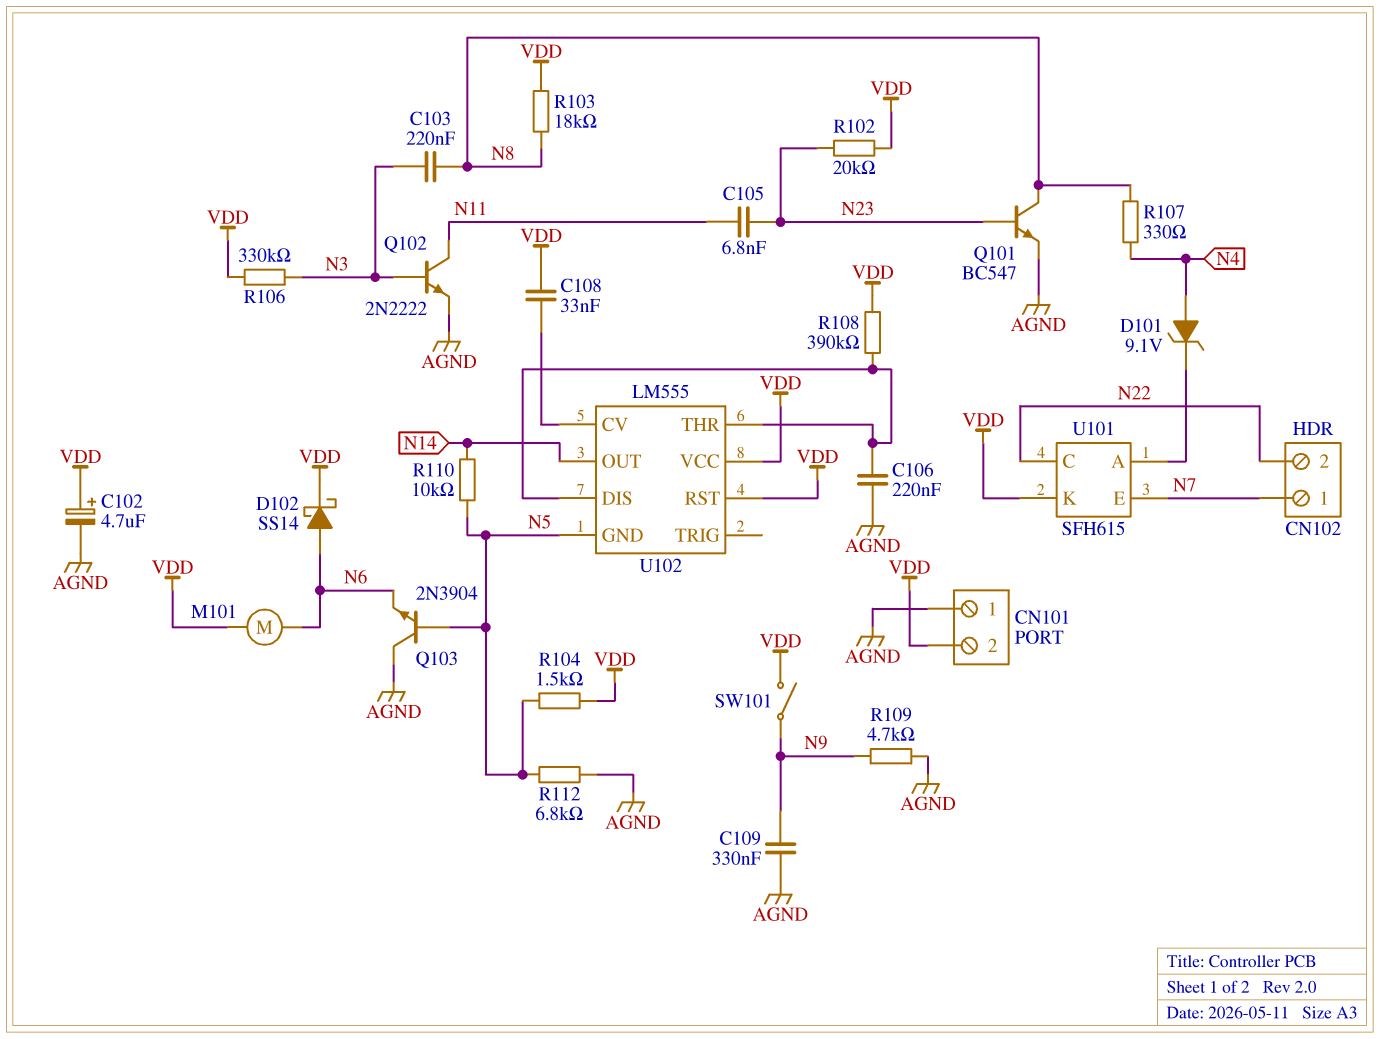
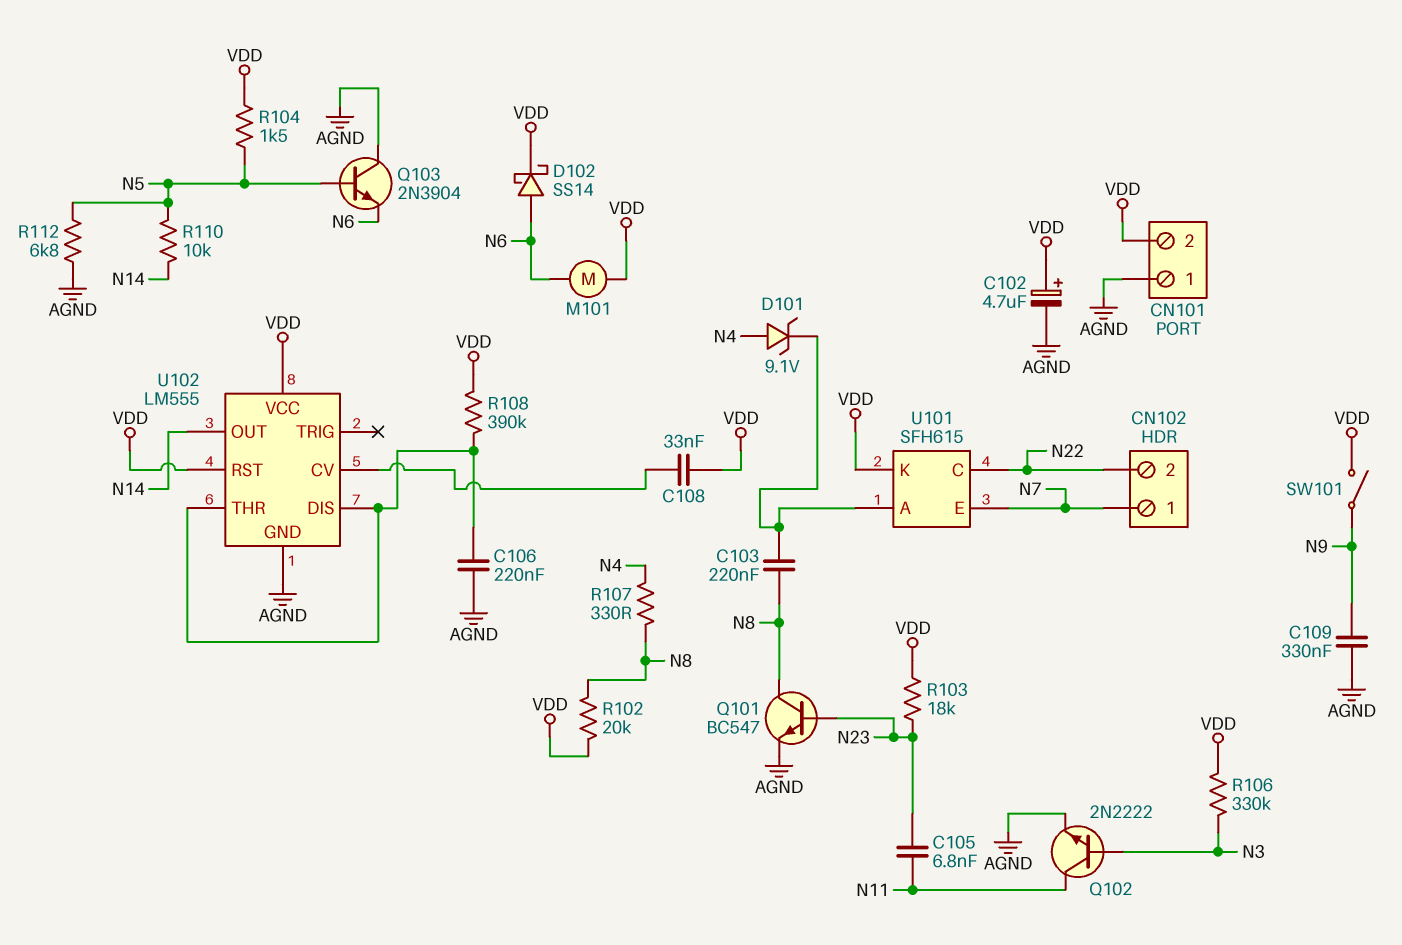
C103: 220nF (N3, N8) -> 220nF (N8, U101/A)
R102: 20k (N23, VDD) -> 20k (N8, VDD)
R103: 18k (N8, VDD) -> 18k (N23, VDD)
R109: 4.7k (AGND, N9) -> none
U102 pin GND: N5 -> AGND

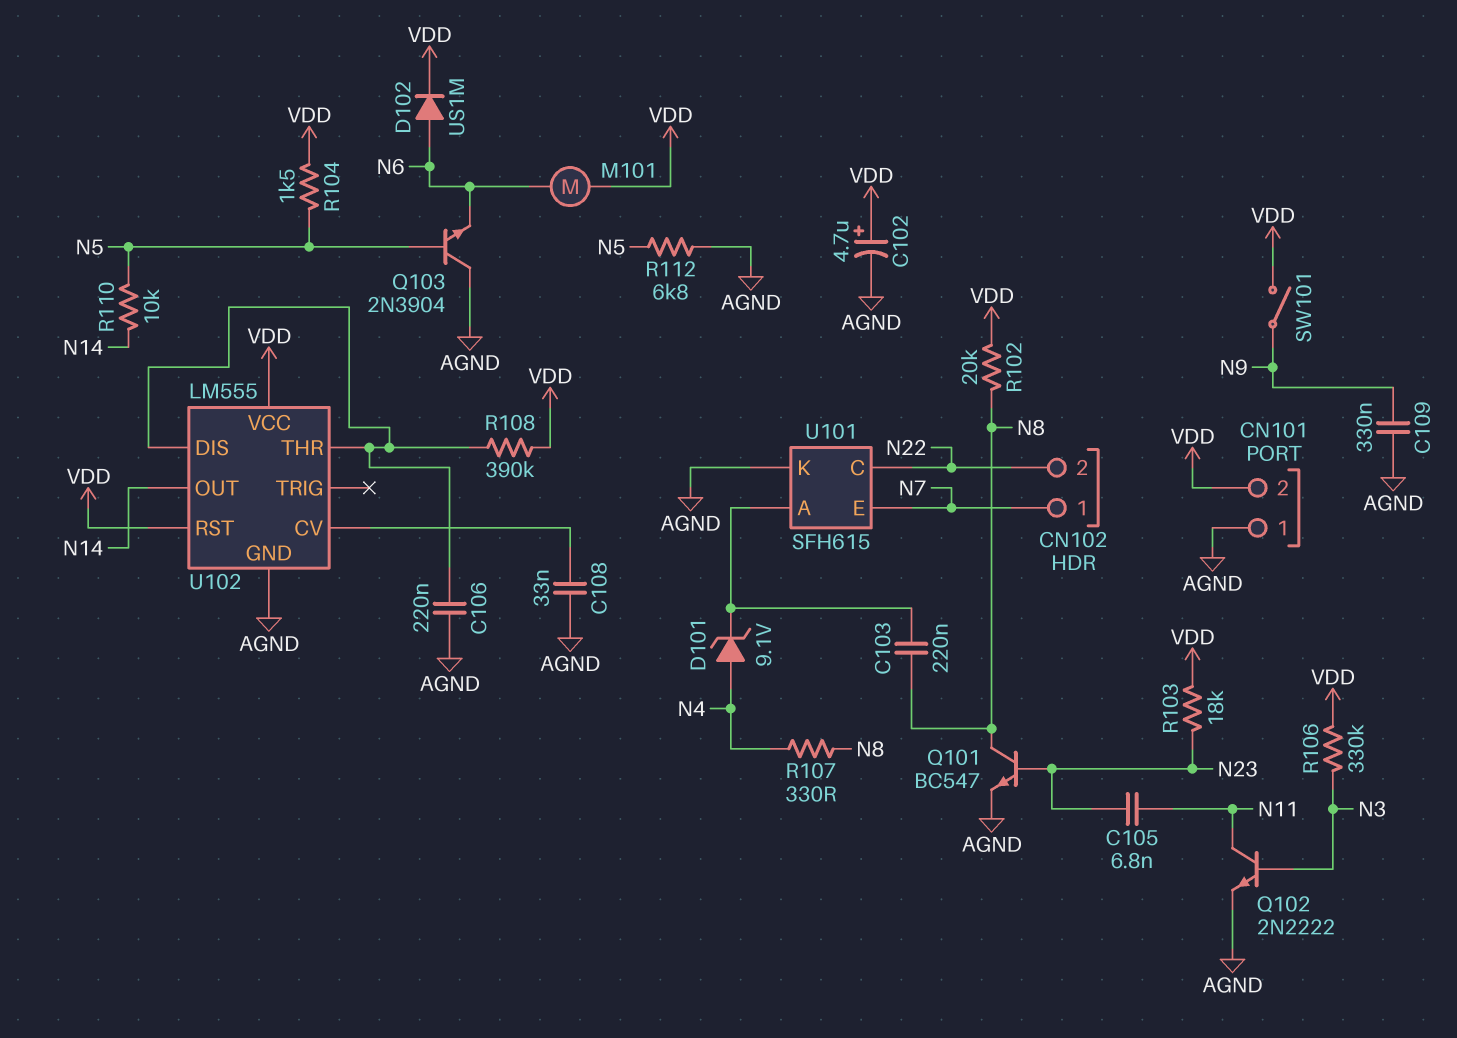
C108: 33nF (U102/CV, VDD) -> 33nF (AGND, U102/CV)
D102: schottky SS14 (A N6, K VDD) -> diode US1M (A N6, K VDD)
U101 pin K: VDD -> AGND

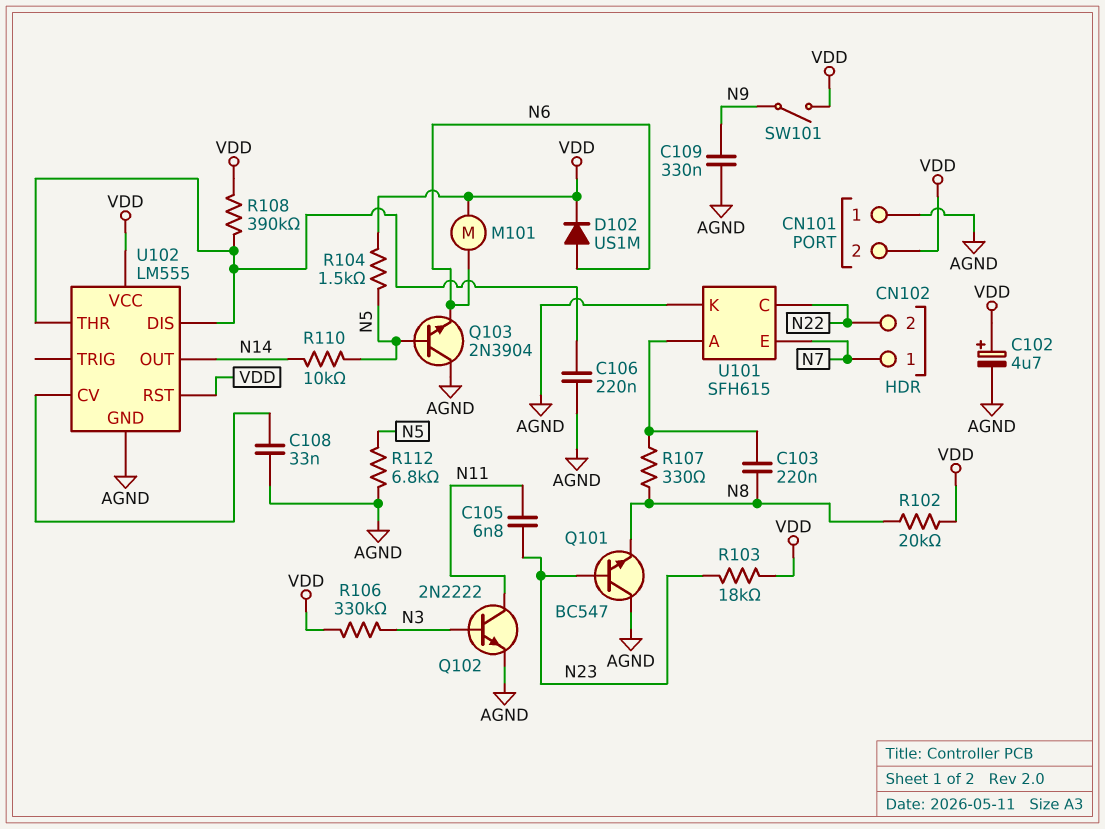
D101: zener 9.1V (A N4, K U101/A) -> none
Q101: NPN BC547 (B N23, C N8, E AGND) -> NPN BC547 (B N23, C AGND, E N8)
R107: 330 (N4, N8) -> 330 (N8, U101/A)

